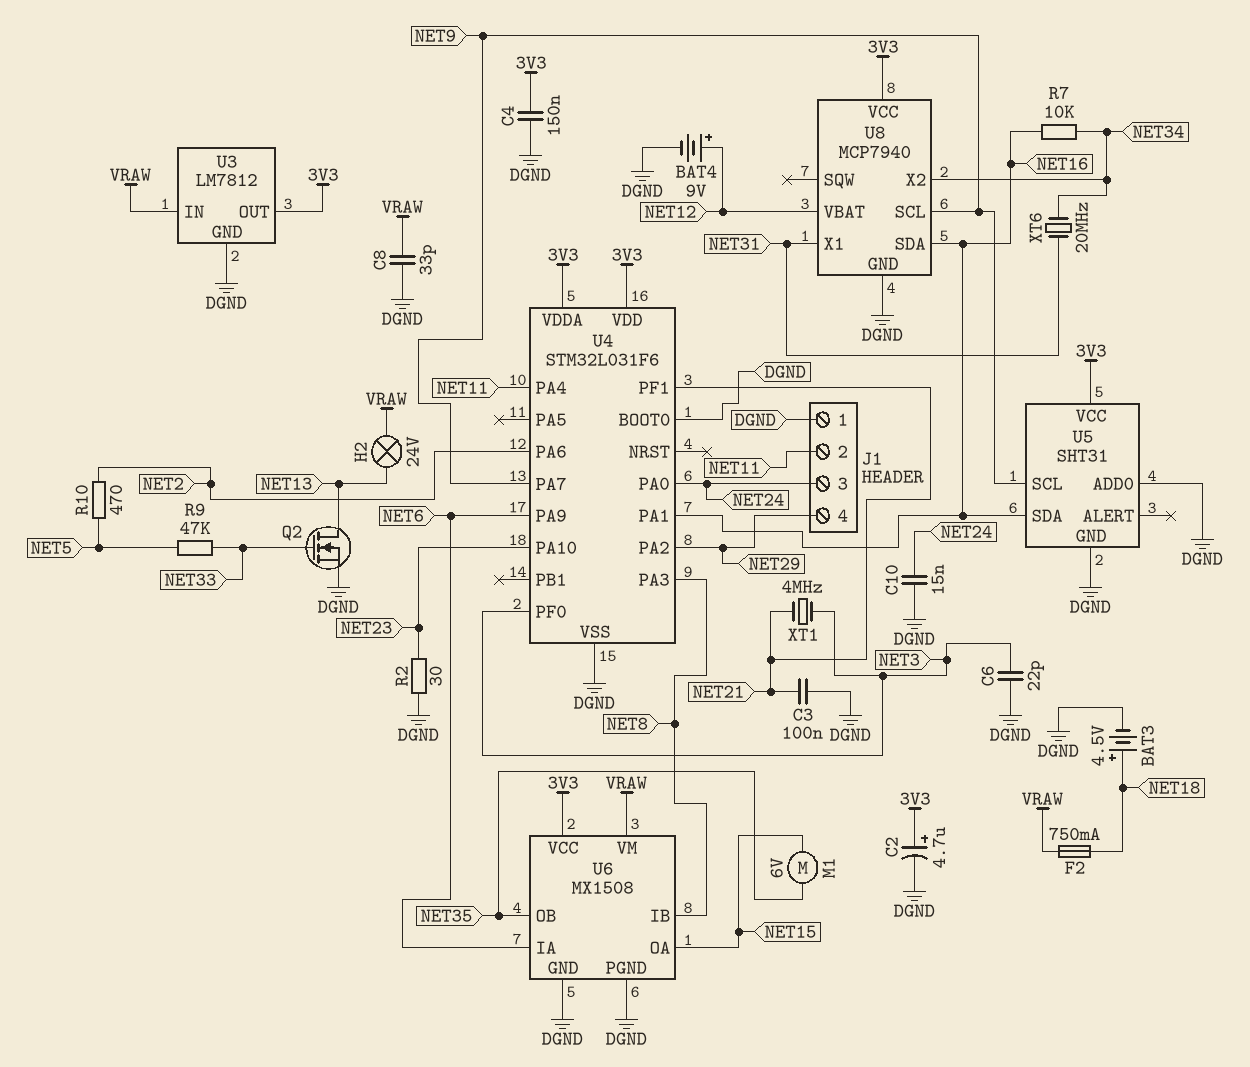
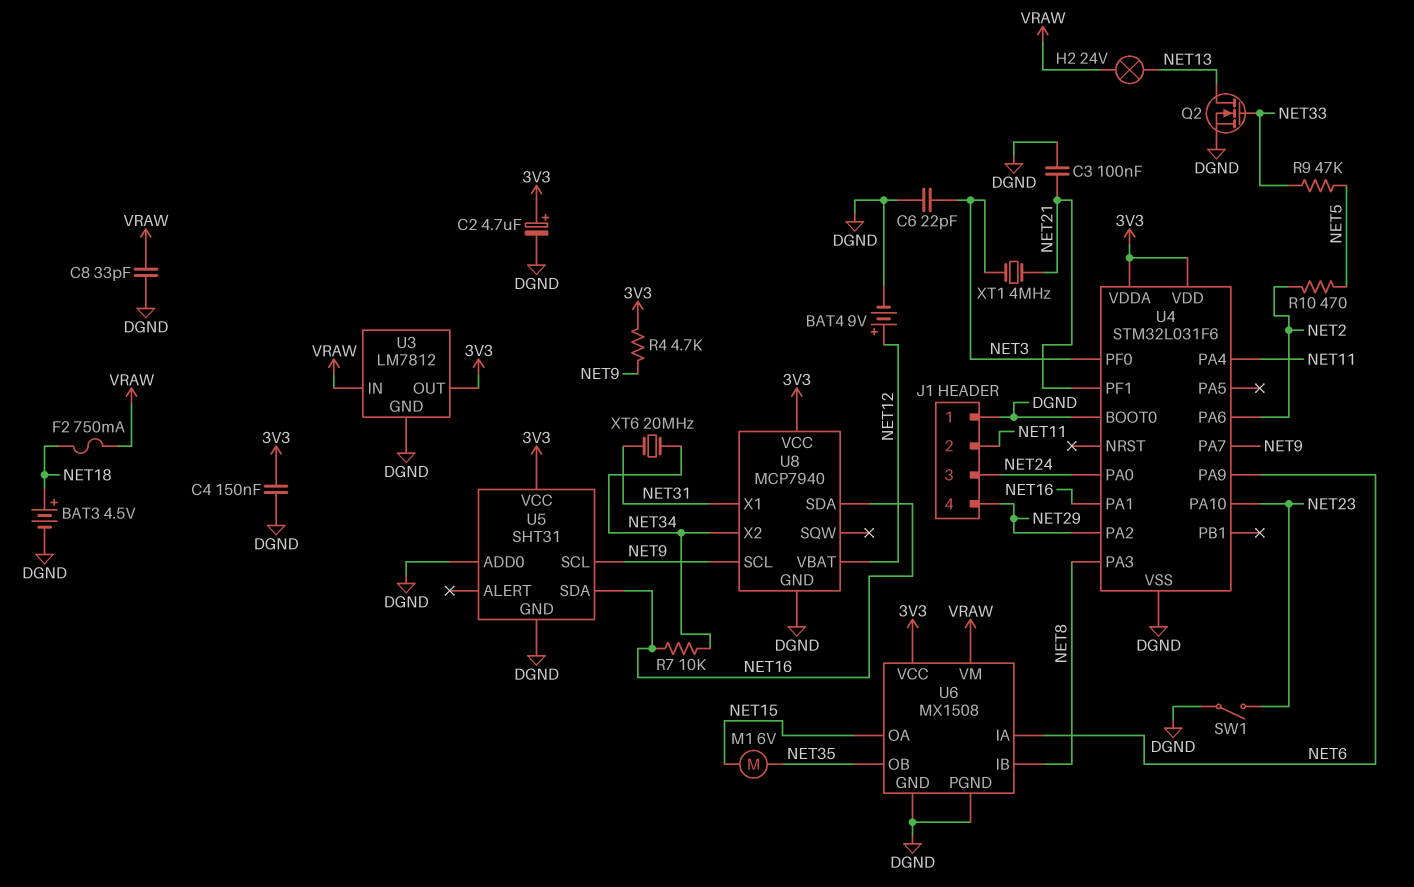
C10: 15nF (DGND, NET24) -> none
R2: 30 (DGND, NET23) -> none
R4: none -> 4.7k (3V3, NET9)
SW1: none -> switch (DGND, NET23)

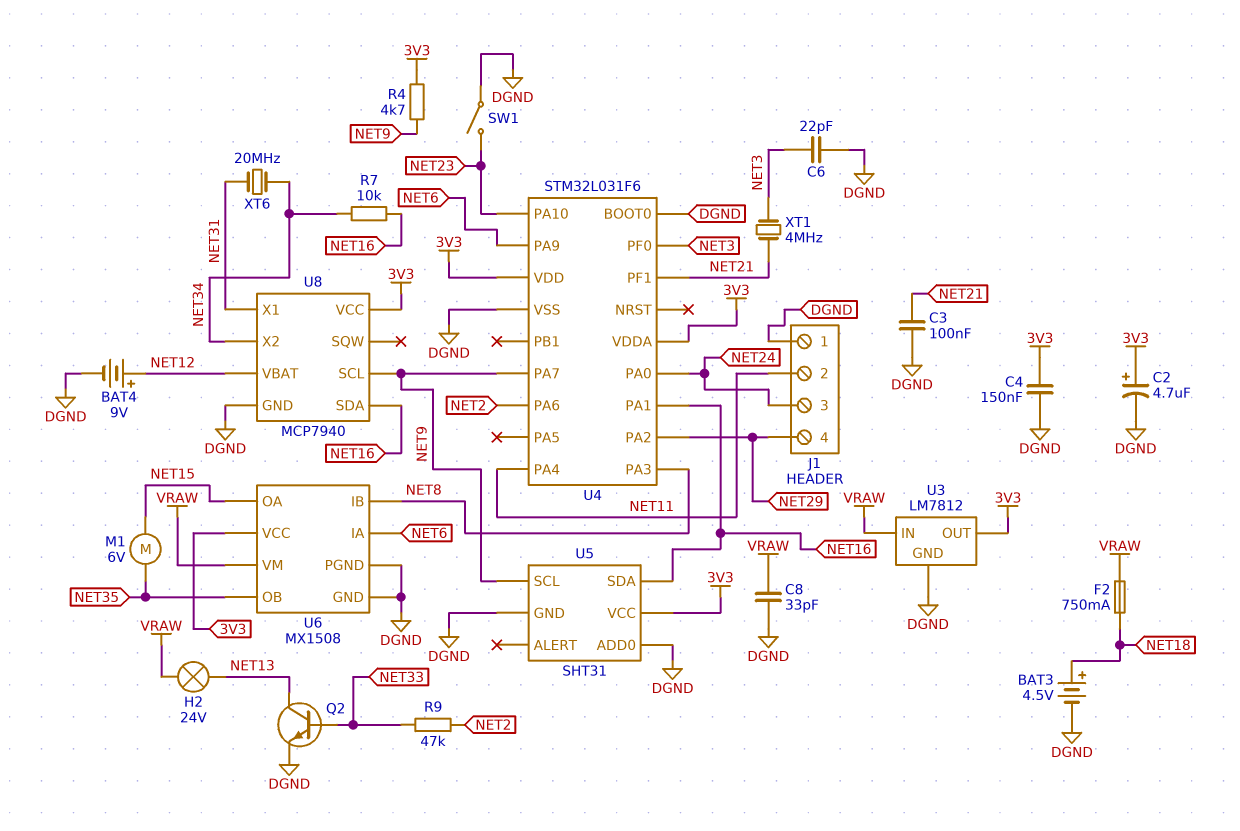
Q2: NMOS (G NET33, D NET13, S DGND) -> NPN (B NET33, C NET13, E DGND)
R9: 47k (NET5, NET33) -> 47k (NET2, NET33)
R10: 470 (NET2, NET5) -> none

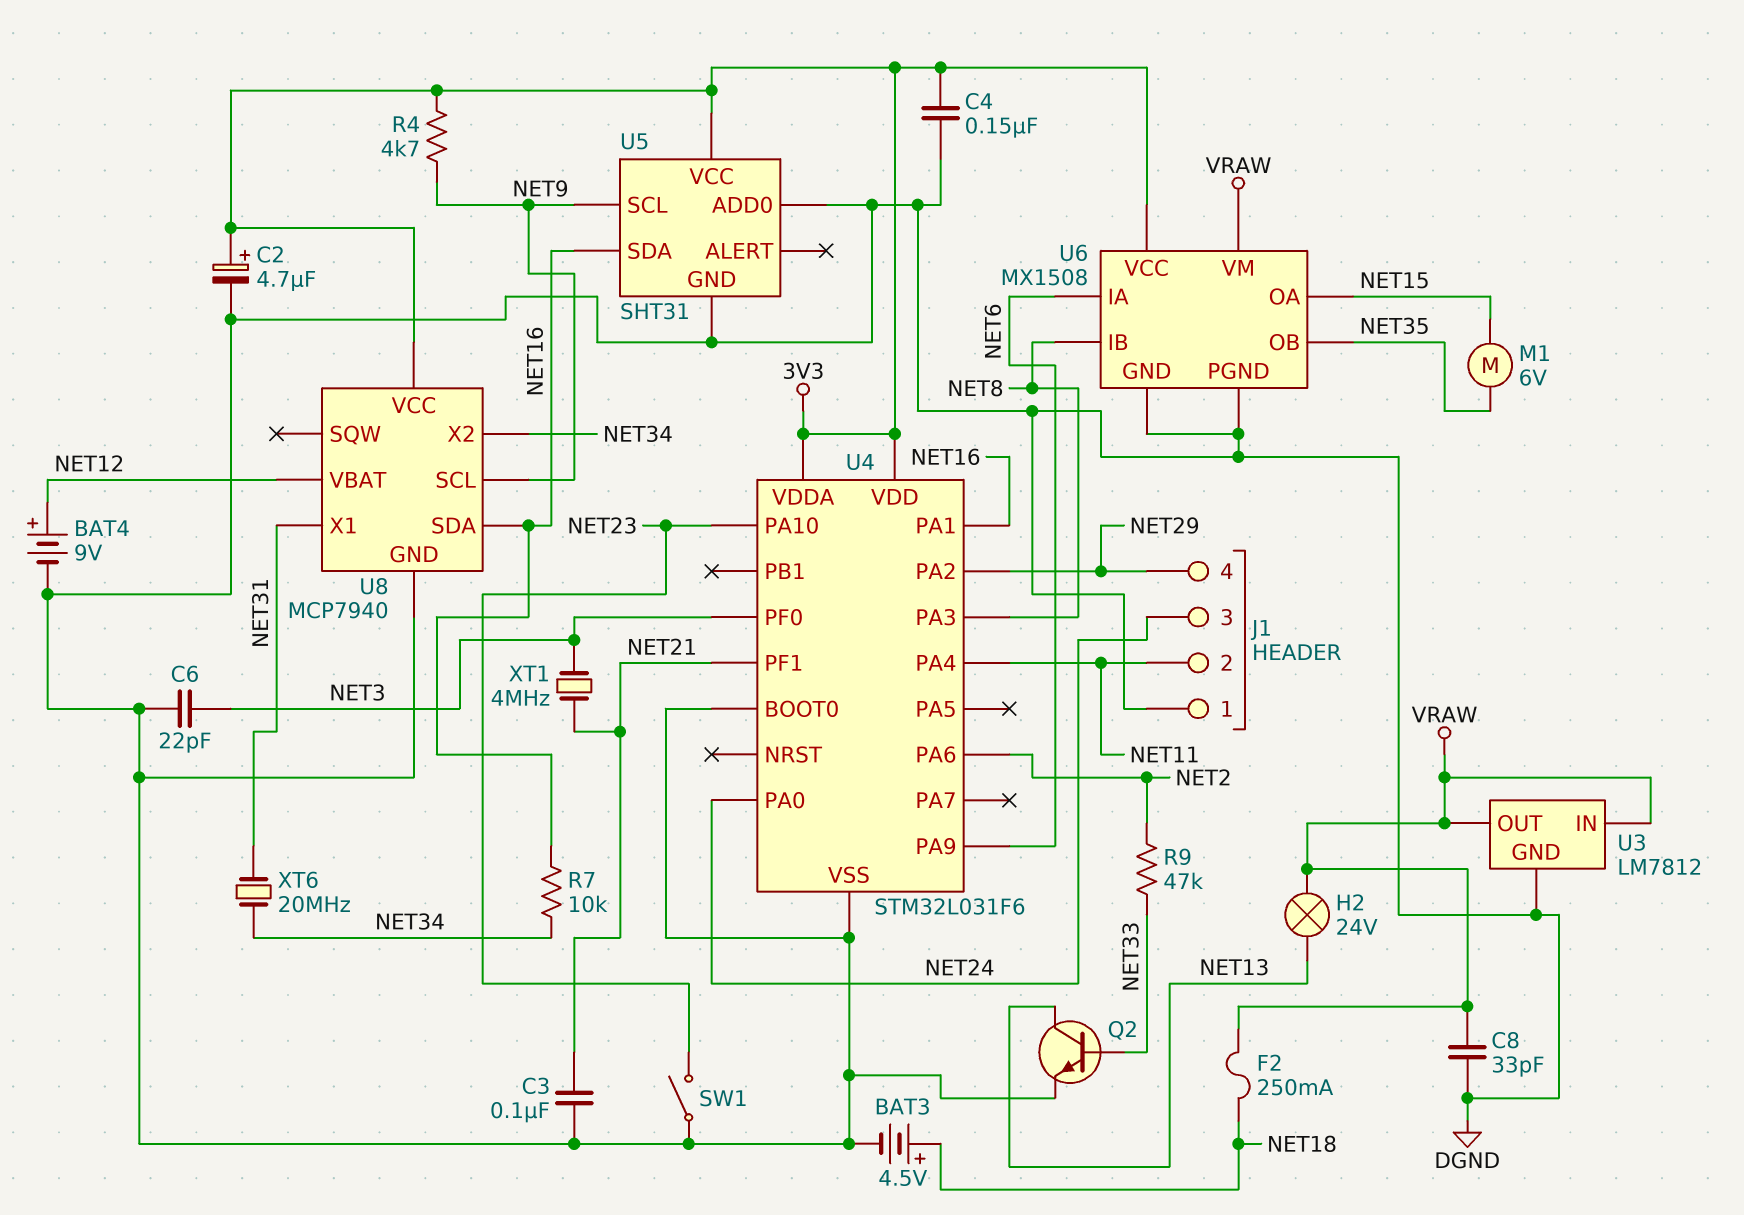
F2: 750mA (NET18, VRAW) -> 250mA (NET18, VRAW)
U3 pin OUT: 3V3 -> VRAW
U4 pin PA7: NET9 -> none

